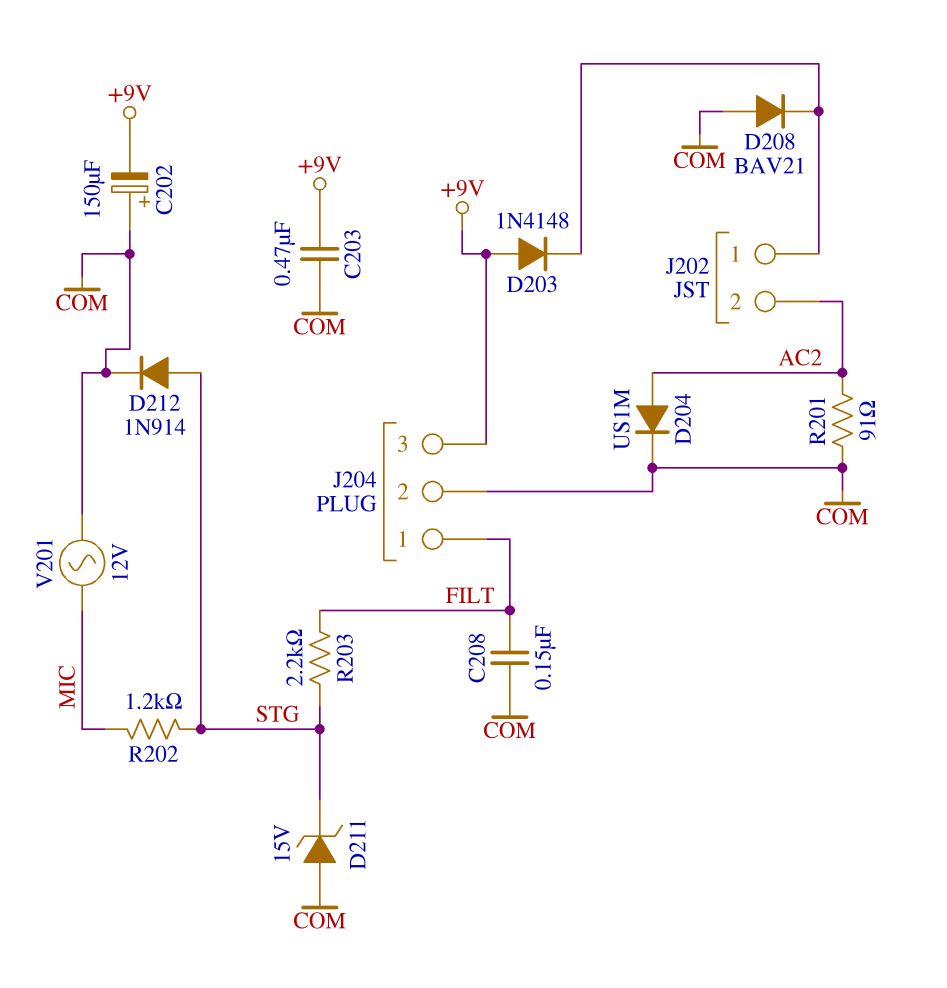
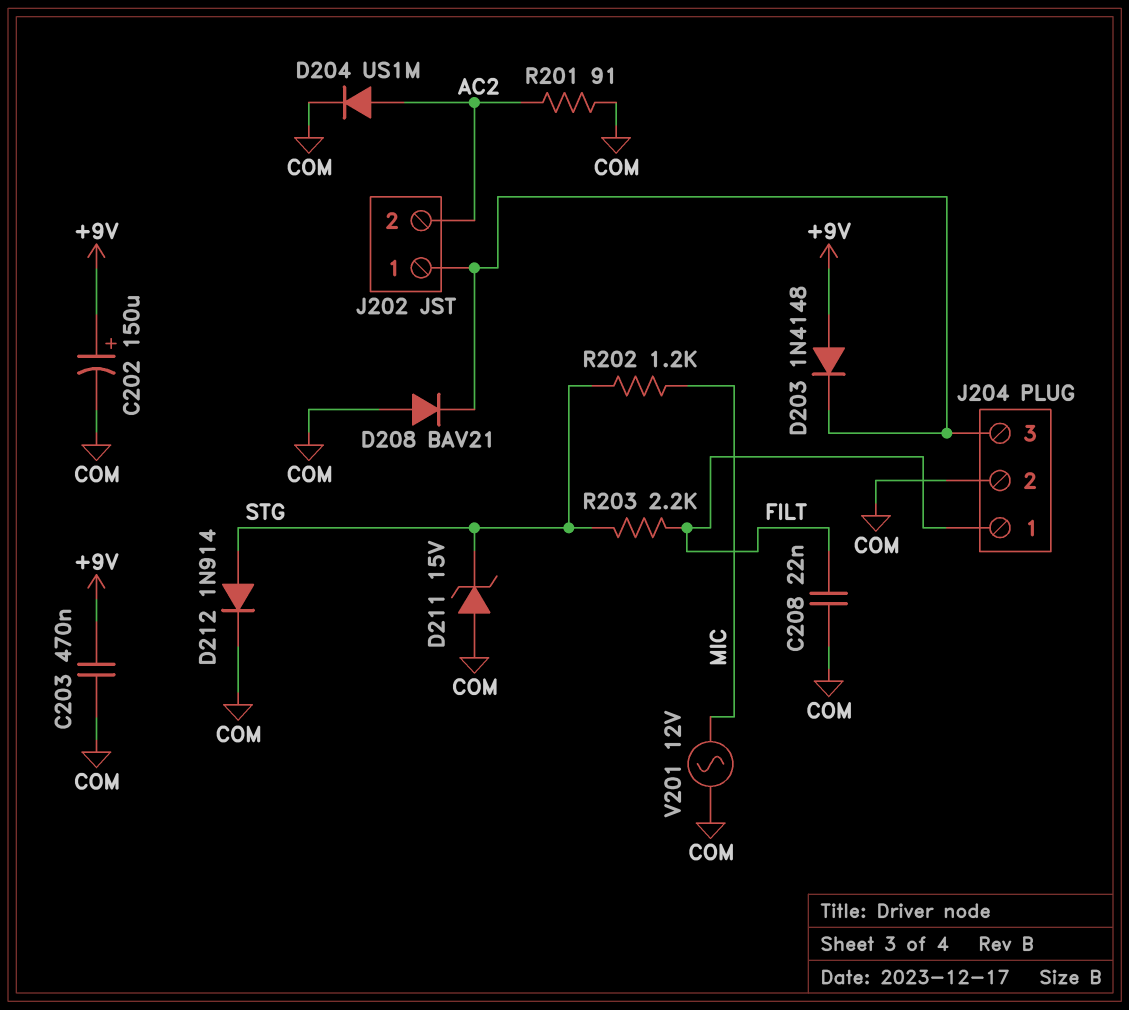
C202: 150uF (plus COM, minus +9V) -> 150uF (plus +9V, minus COM)
C208: 150nF (COM, FILT) -> 22nF (COM, FILT)
J204 pin 3: +9V -> J202/1

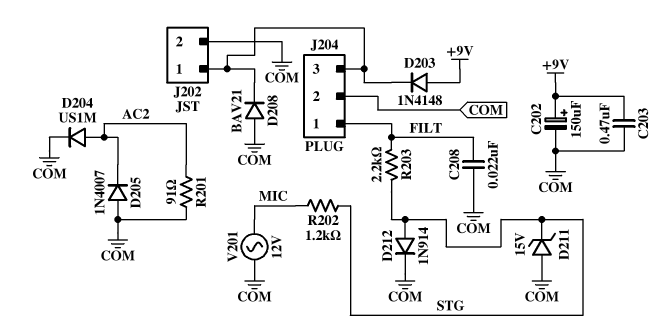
D205: none -> diode 1N4007 (A COM, K AC2)
J202 pin 2: AC2 -> COM

